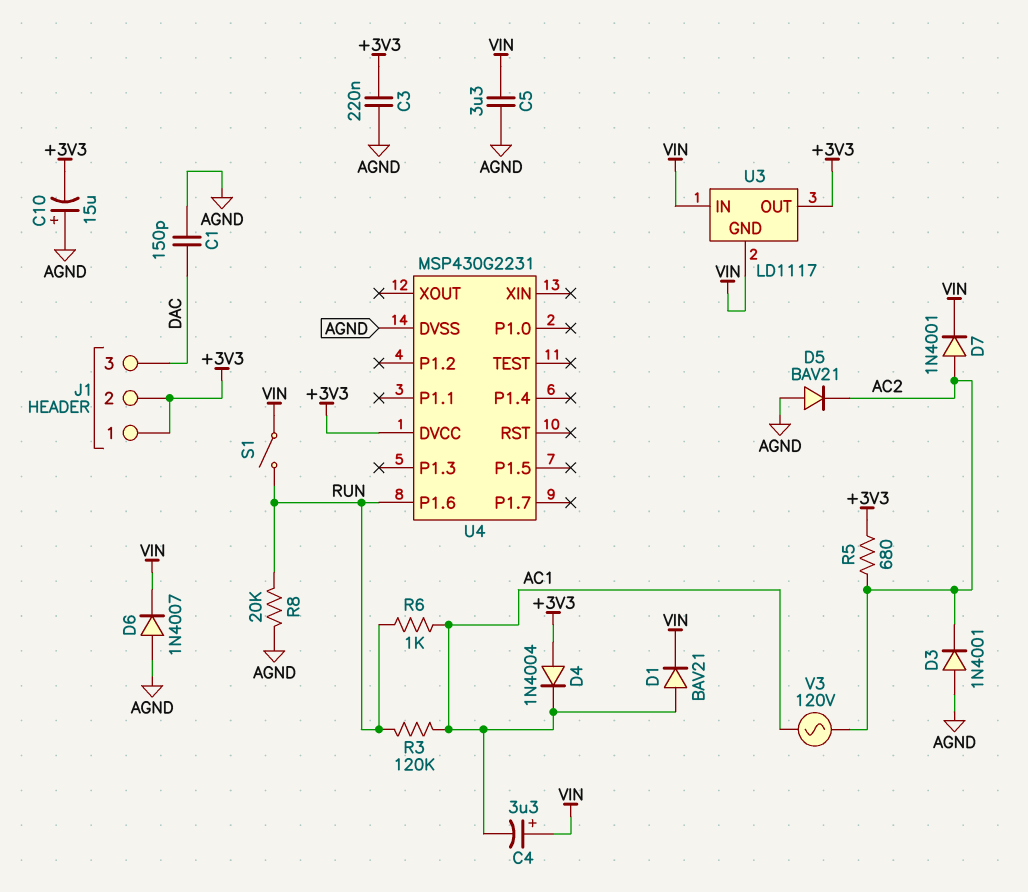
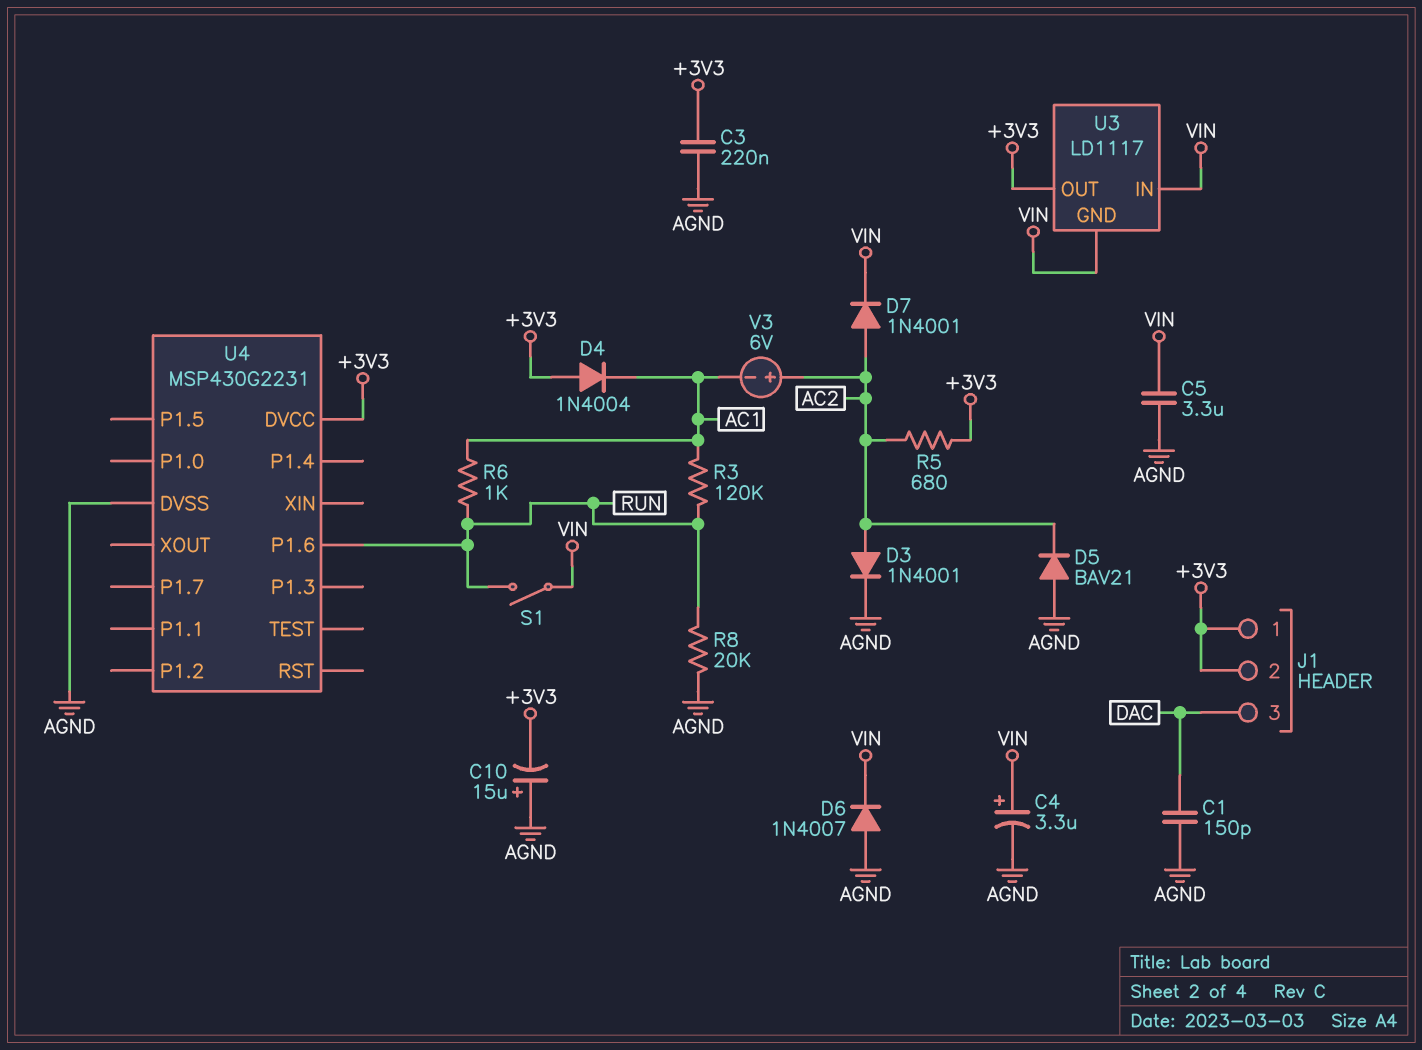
C4: 3.3uF (plus VIN, minus AC1) -> 3.3uF (plus VIN, minus AGND)
D1: diode BAV21 (A AC1, K VIN) -> none
D3: diode 1N4001 (A AGND, K AC2) -> diode 1N4001 (A AC2, K AGND)
V3: AC 120V (AC1, AC2) -> 6V (plus AC2, minus AC1)

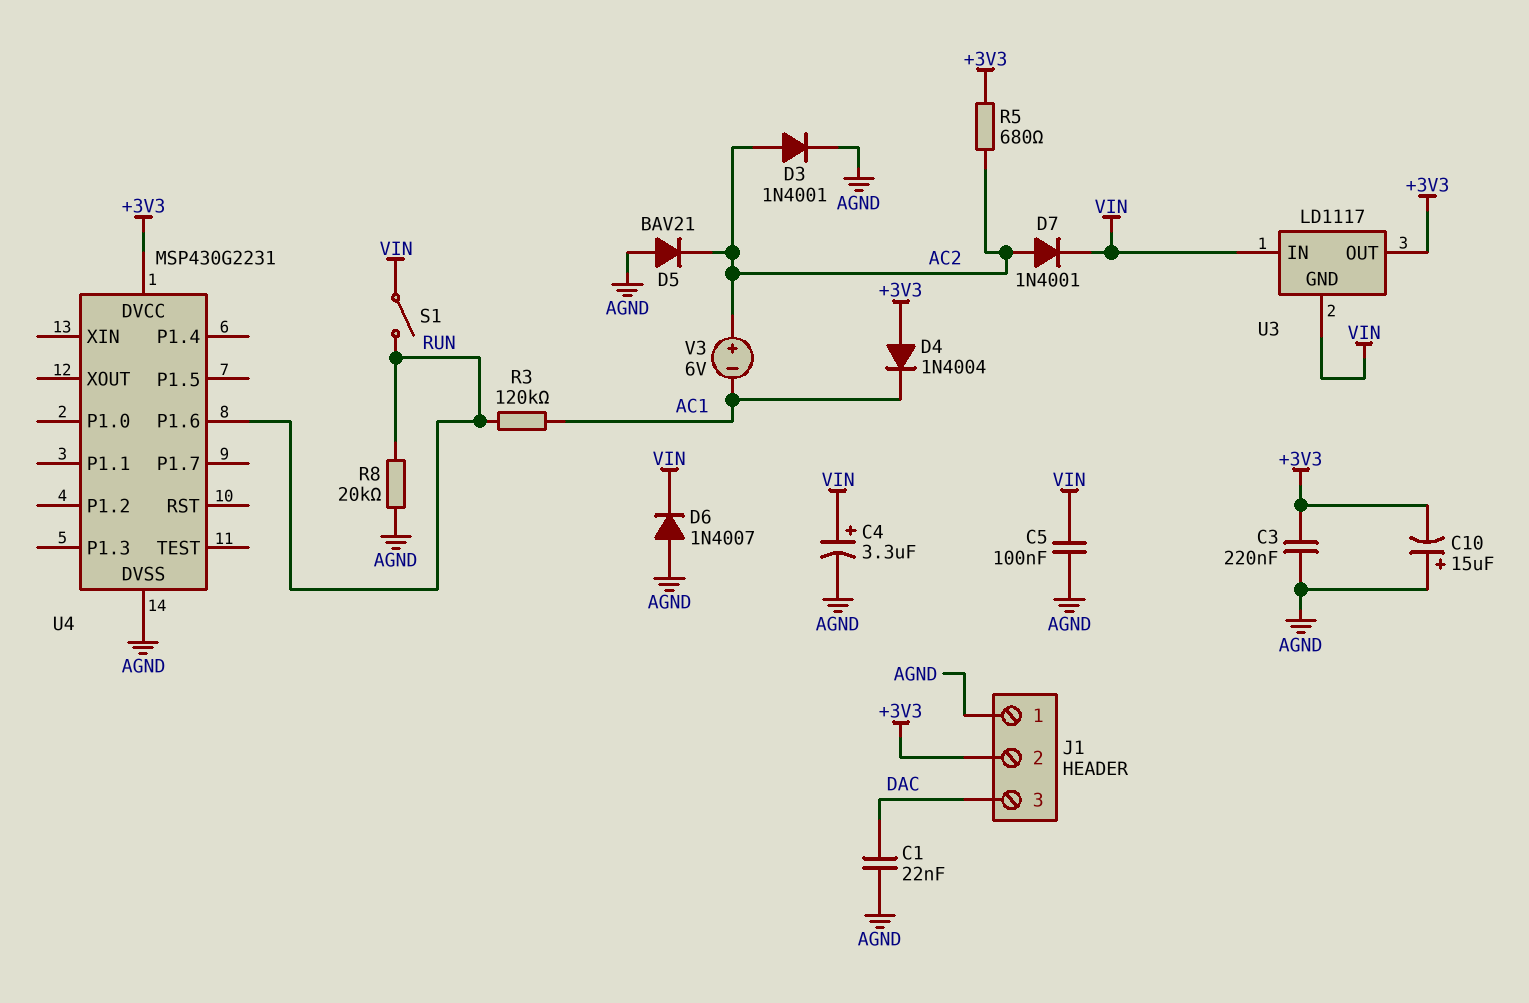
C1: 150pF (AGND, DAC) -> 22nF (AGND, DAC)
C5: 3.3uF (AGND, VIN) -> 100nF (AGND, VIN)
J1 pin 1: +3V3 -> AGND
R6: 1k (AC1, RUN) -> none

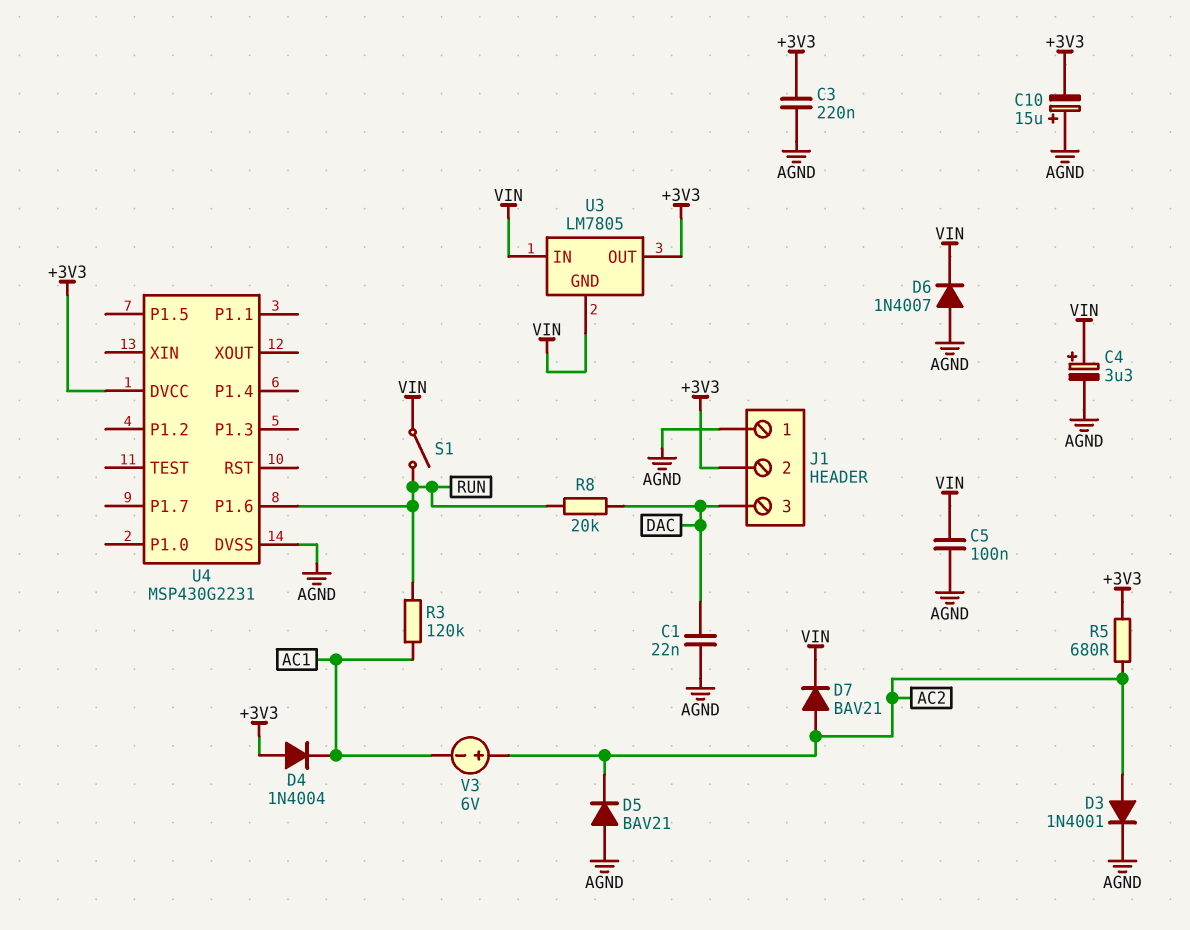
D7: diode 1N4001 (A AC2, K VIN) -> diode BAV21 (A AC2, K VIN)
R8: 20k (AGND, RUN) -> 20k (DAC, RUN)
U3: LD1117 -> LM7805

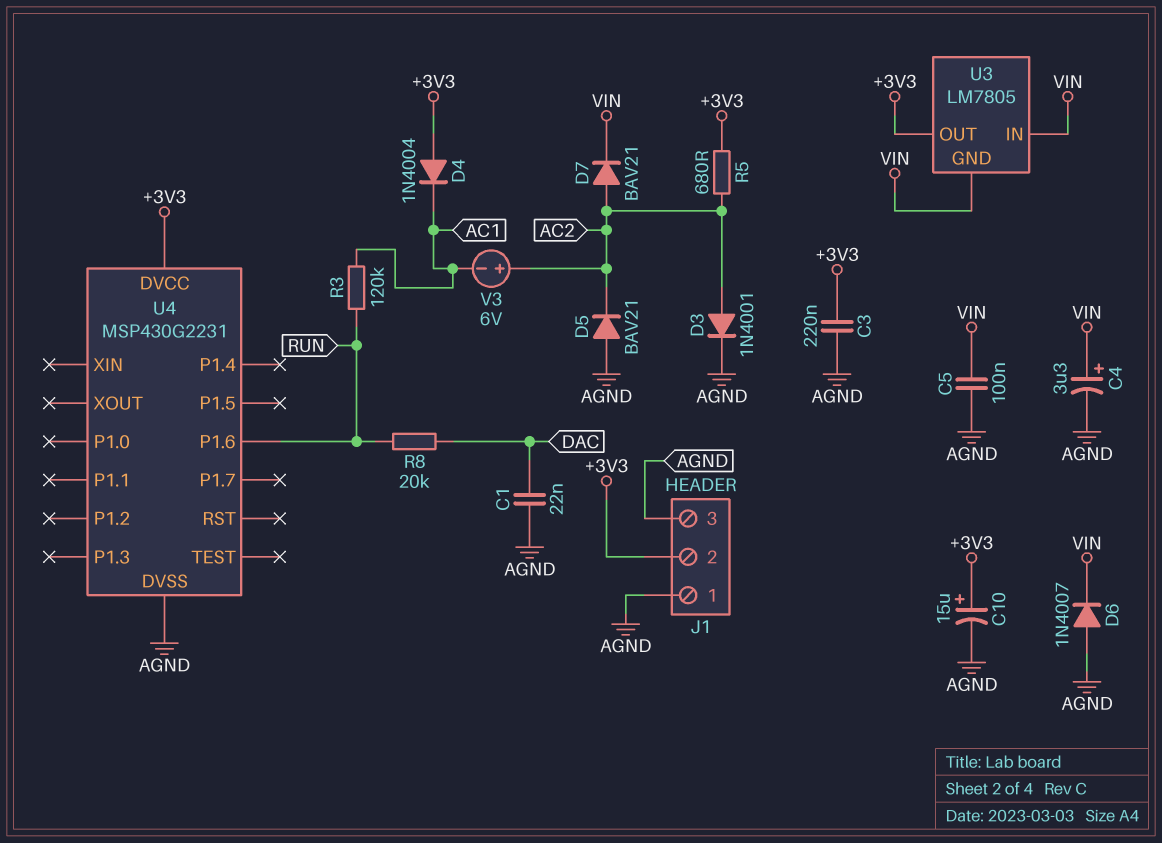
C10: 15uF (plus AGND, minus +3V3) -> 15uF (plus +3V3, minus AGND)
J1 pin 3: DAC -> AGND
S1: switch (RUN, VIN) -> none

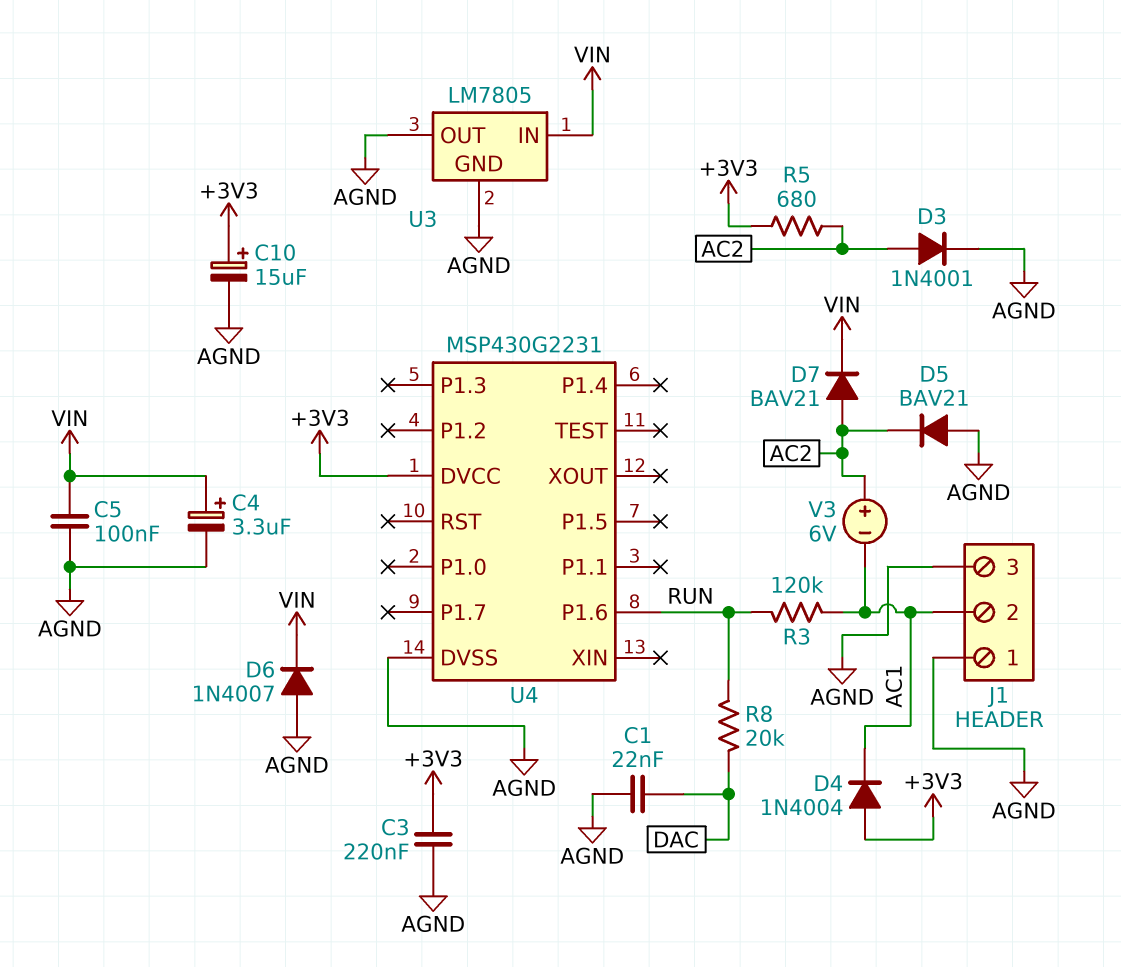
J1 pin 2: +3V3 -> AC1
U3 pin GND: VIN -> AGND
U3 pin OUT: +3V3 -> AGND

